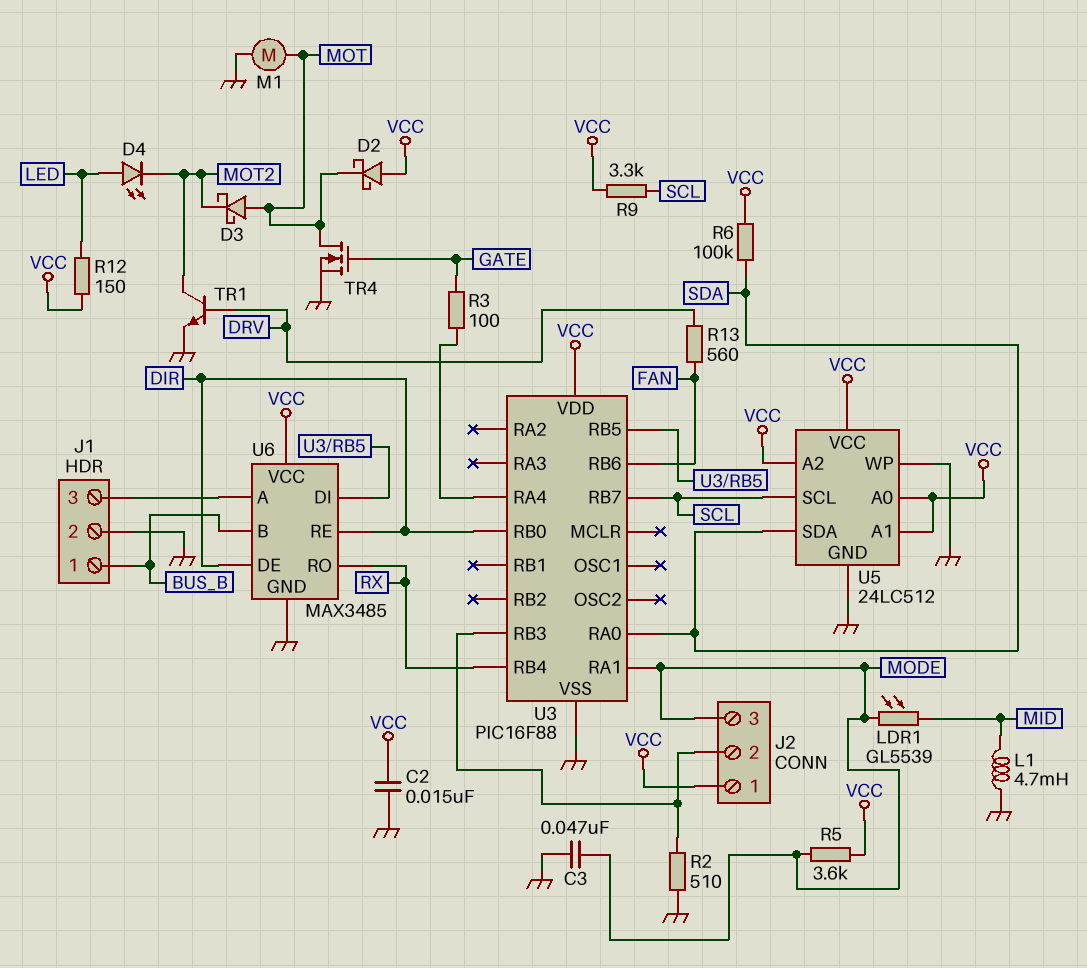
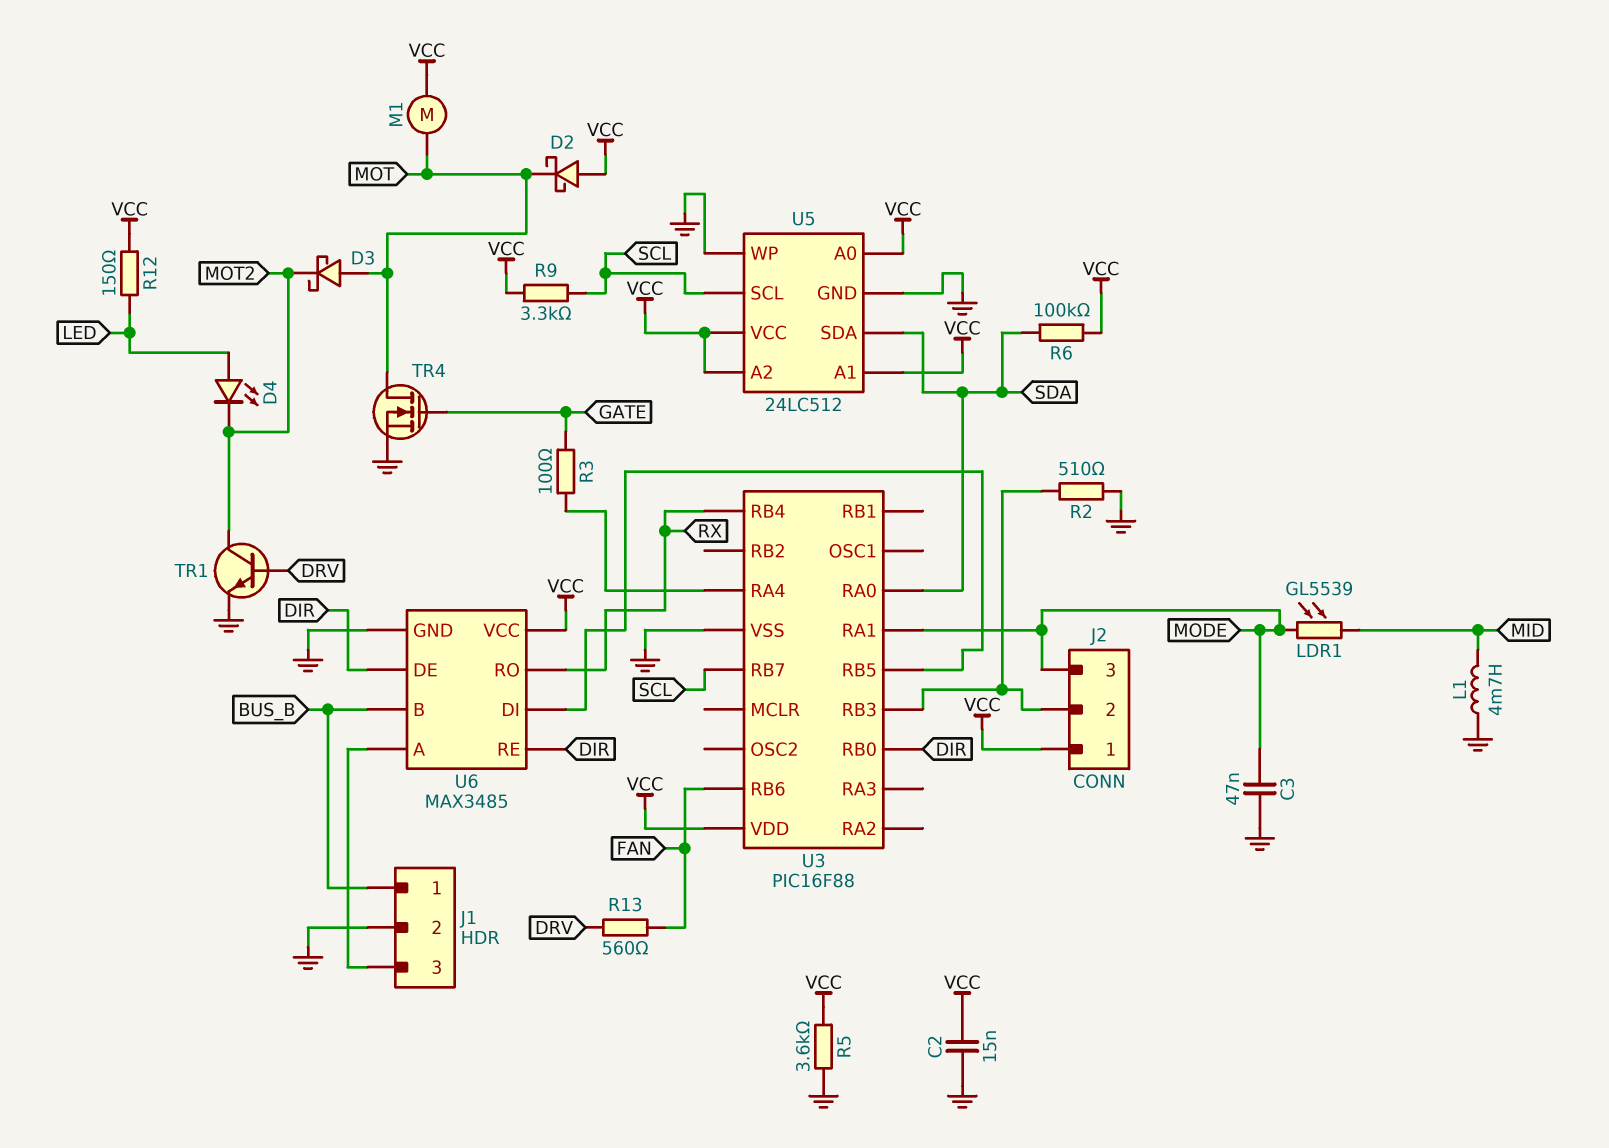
M1: motor (GND, MOT) -> motor (MOT, VCC)
R5: 3.6k (MODE, VCC) -> 3.6k (GND, VCC)

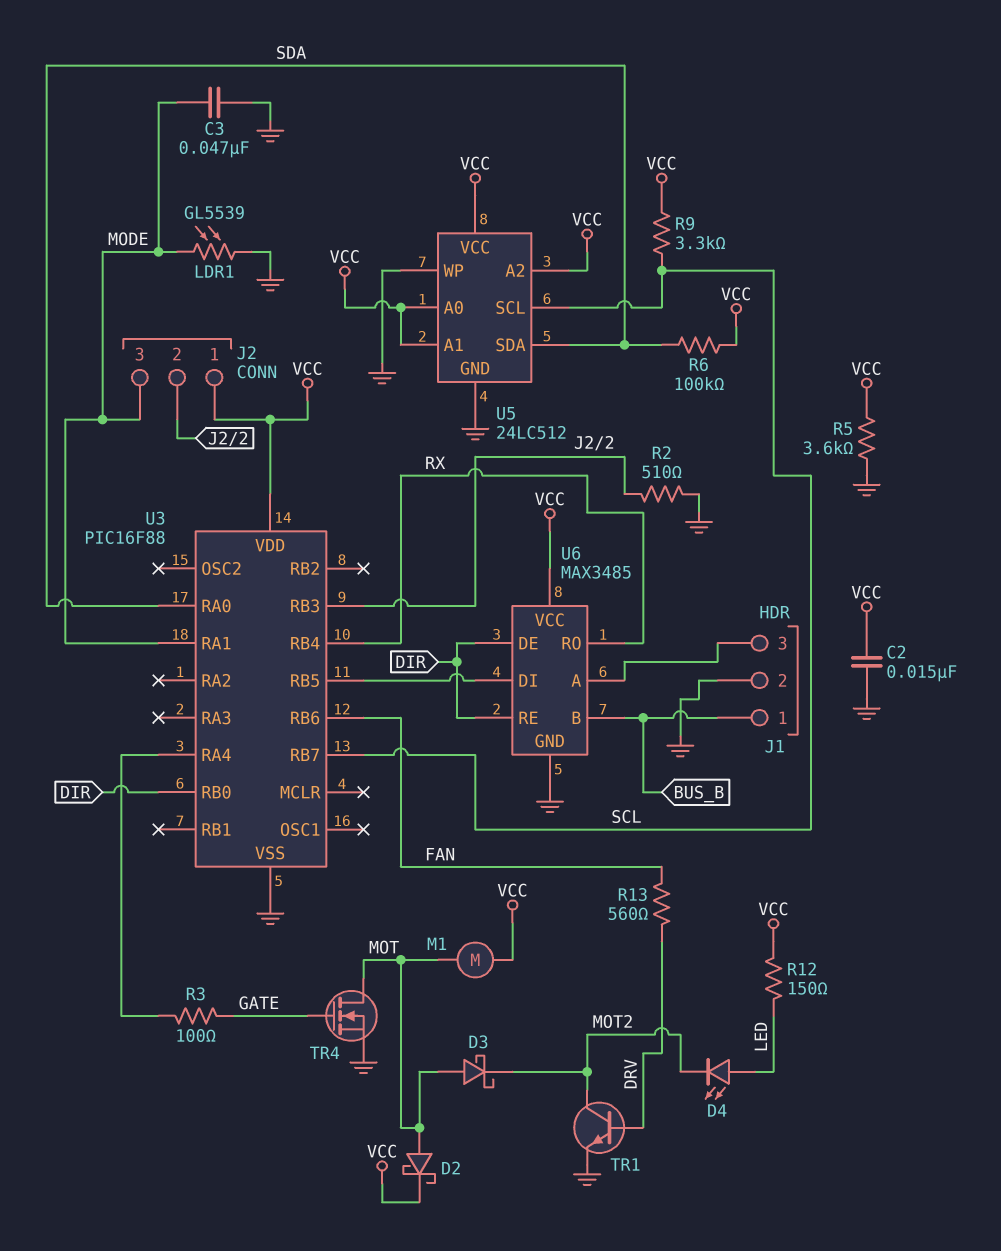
D2: schottky (A VCC, K MOT) -> schottky (A MOT, K VCC)
L1: 4.7mH (GND, MID) -> none
LDR1: GL5539 (MID, MODE) -> GL5539 (GND, MODE)

